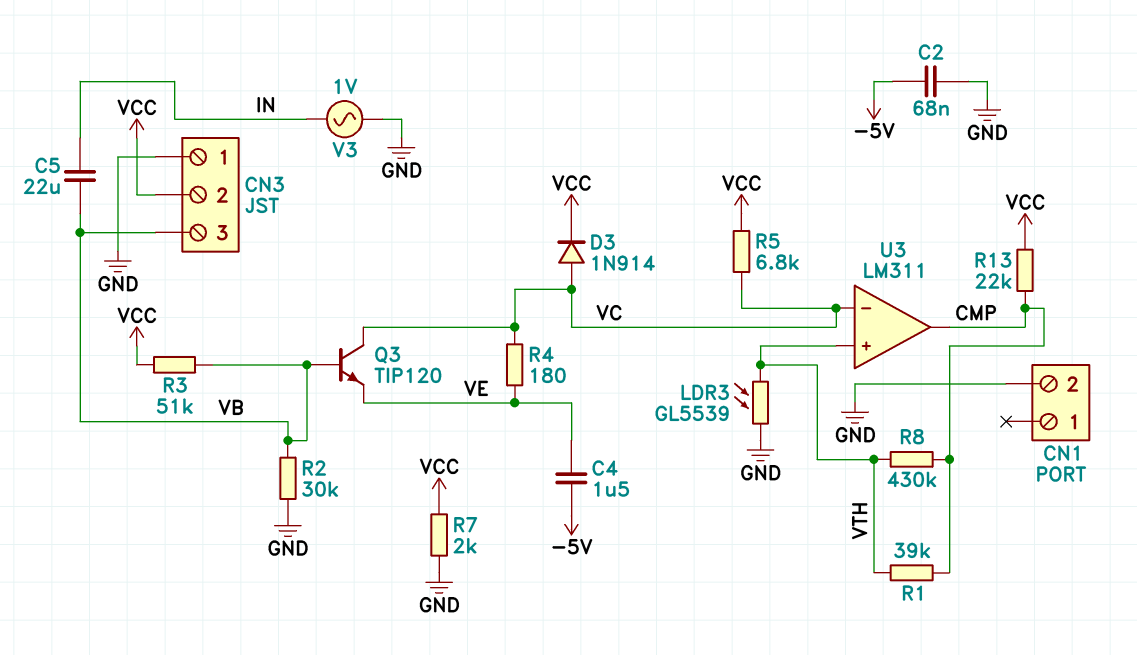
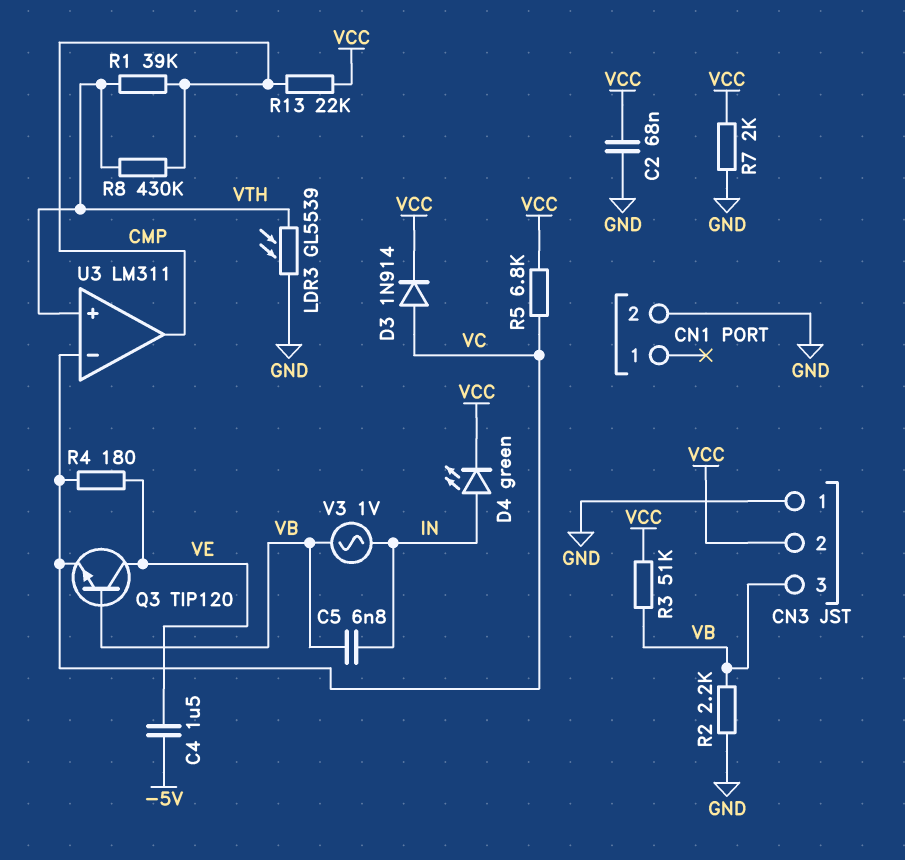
C2: 68nF (-5V, GND) -> 68nF (GND, VCC)
C5: 22uF (IN, VB) -> 6.8nF (IN, VB)
D4: none -> LED green (A IN, K VCC)
Q3: NPN TIP120 (B VB, C VC, E VE) -> NPN TIP120 (B VB, C VE, E VC)
R2: 30k (GND, VB) -> 2.2k (GND, VB)
V3: AC 1V (GND, IN) -> AC 1V (IN, VB)

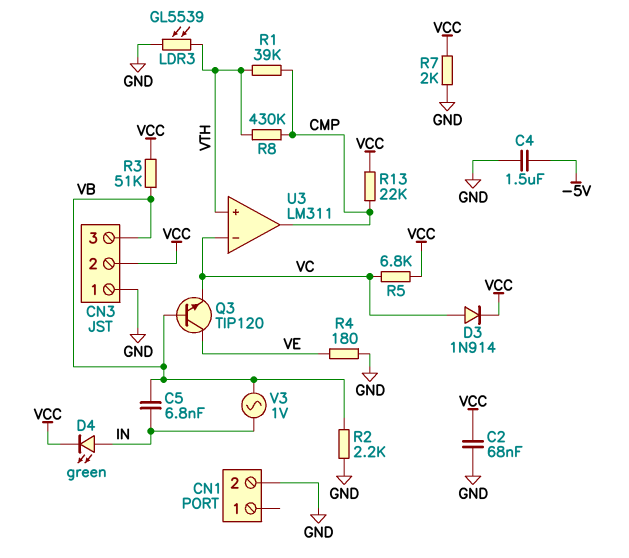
C4: 1.5uF (-5V, VE) -> 1.5uF (-5V, GND)
R4: 180 (VC, VE) -> 180 (GND, VE)

